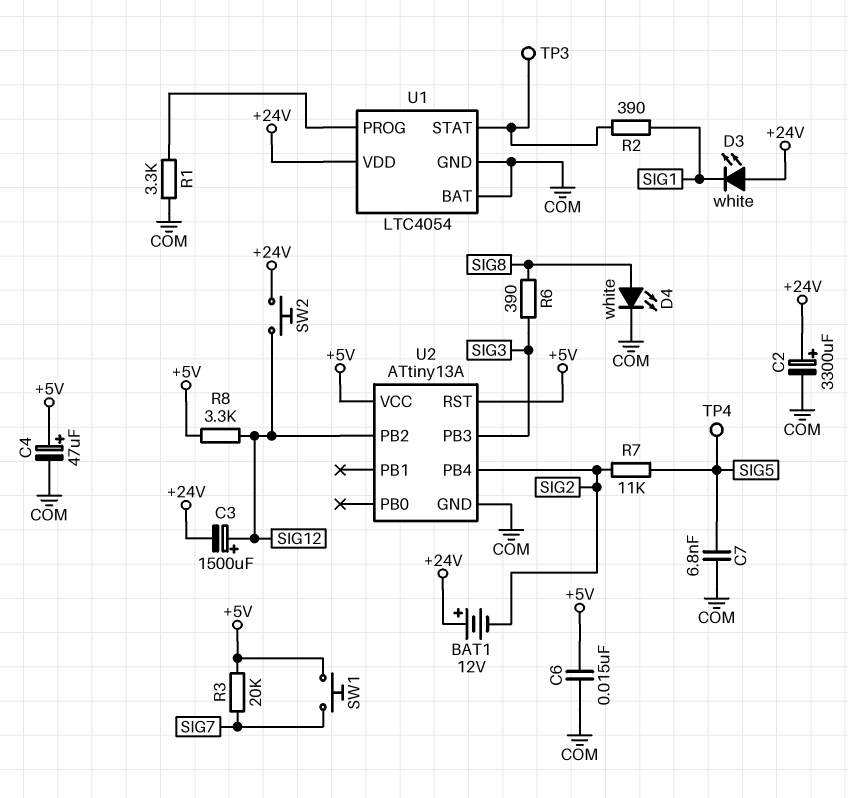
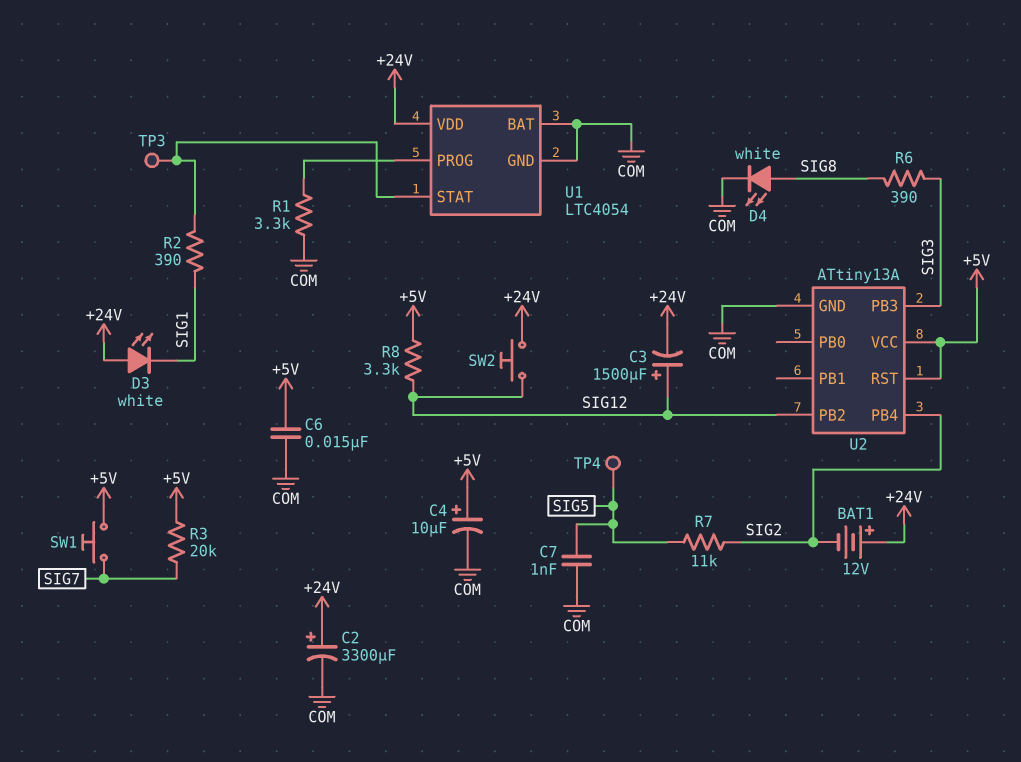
C4: 47uF (plus +5V, minus COM) -> 10uF (plus +5V, minus COM)
C7: 6.8nF (COM, SIG5) -> 1nF (COM, SIG5)

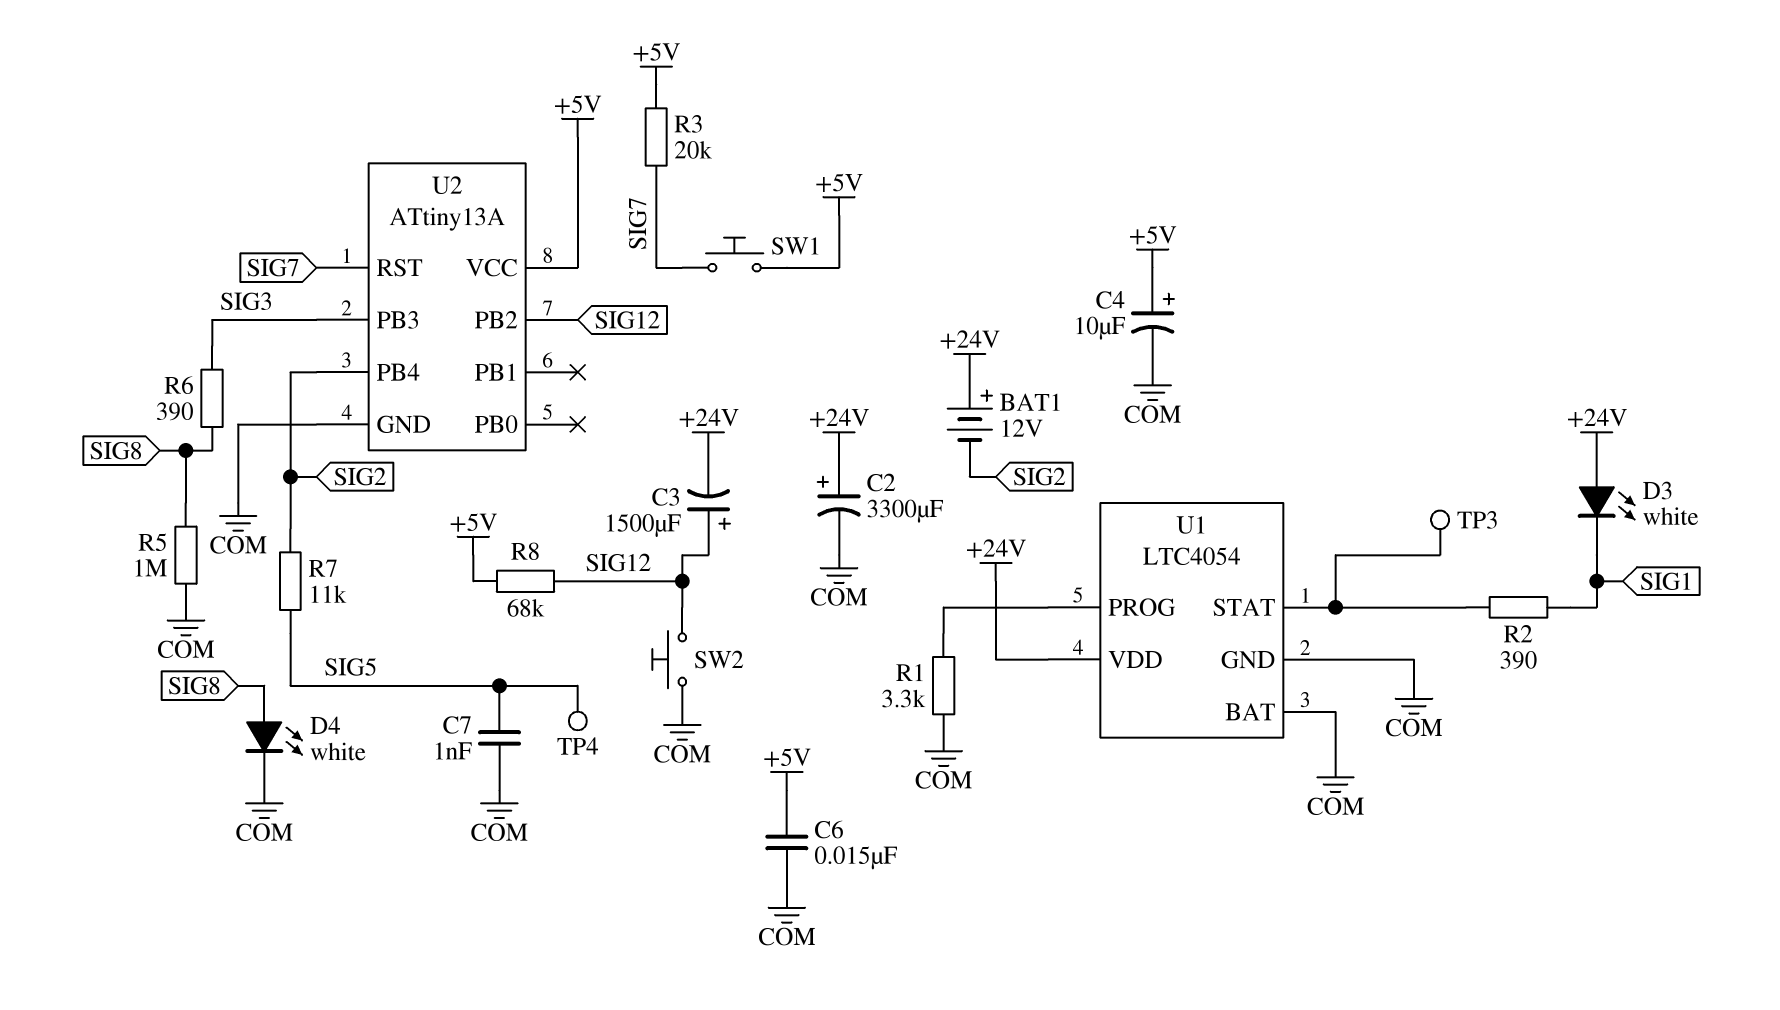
R5: none -> 1M (COM, SIG8)
R8: 3.3k (+5V, SIG12) -> 68k (+5V, SIG12)
SW2: button (+24V, SIG12) -> button (COM, SIG12)
U2 pin RST: +5V -> SIG7

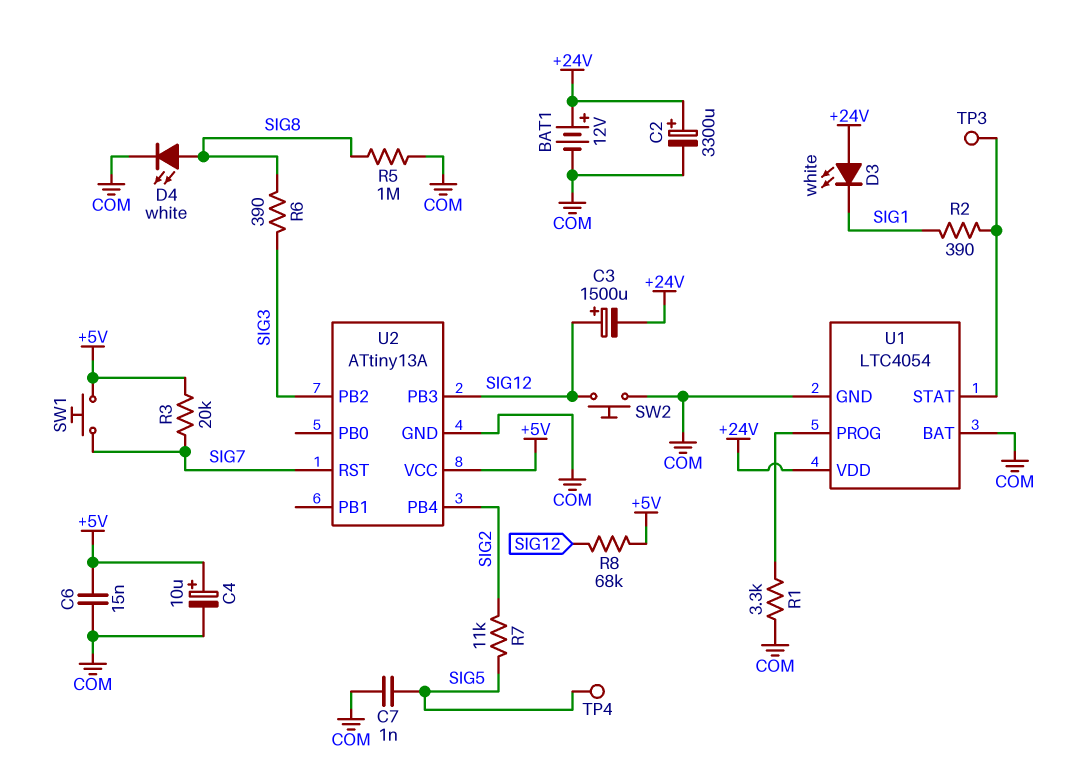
BAT1: 12V (plus +24V, minus SIG2) -> 12V (plus +24V, minus COM)
U2 pin PB2: SIG12 -> SIG3
U2 pin PB3: SIG3 -> SIG12

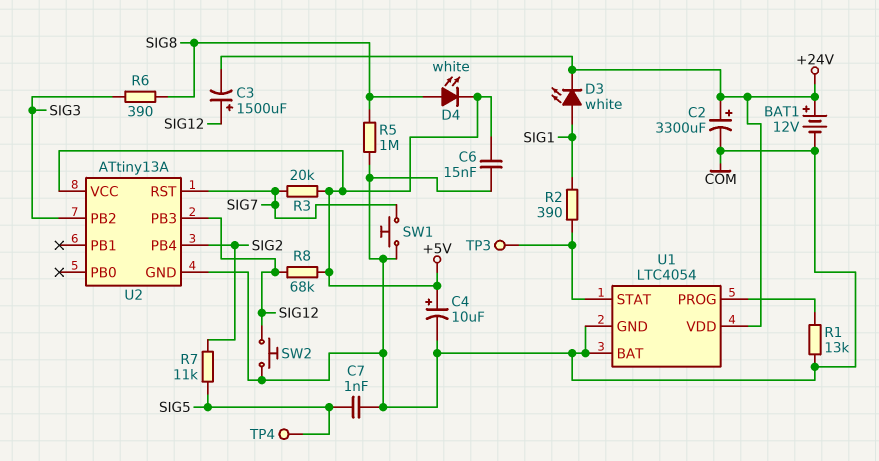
D3: LED white (A +24V, K SIG1) -> LED white (A SIG1, K +24V)
D4: LED white (A SIG8, K COM) -> LED white (A SIG8, K +5V)
R1: 3.3k (COM, U1/PROG) -> 13k (COM, U1/PROG)
SW1: button (+5V, SIG7) -> button (COM, SIG7)

